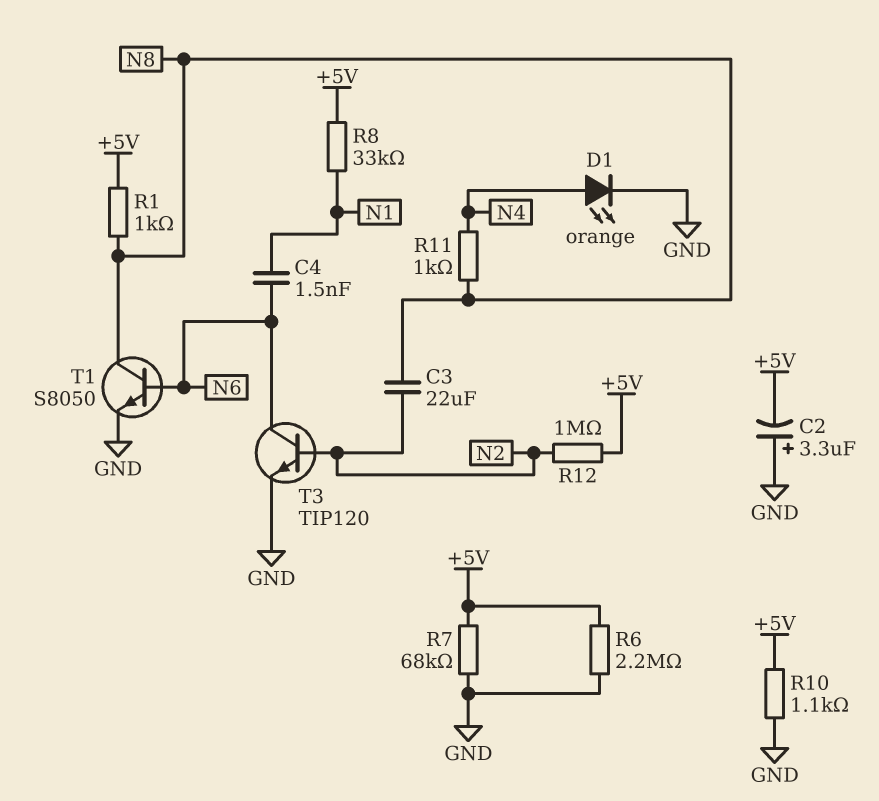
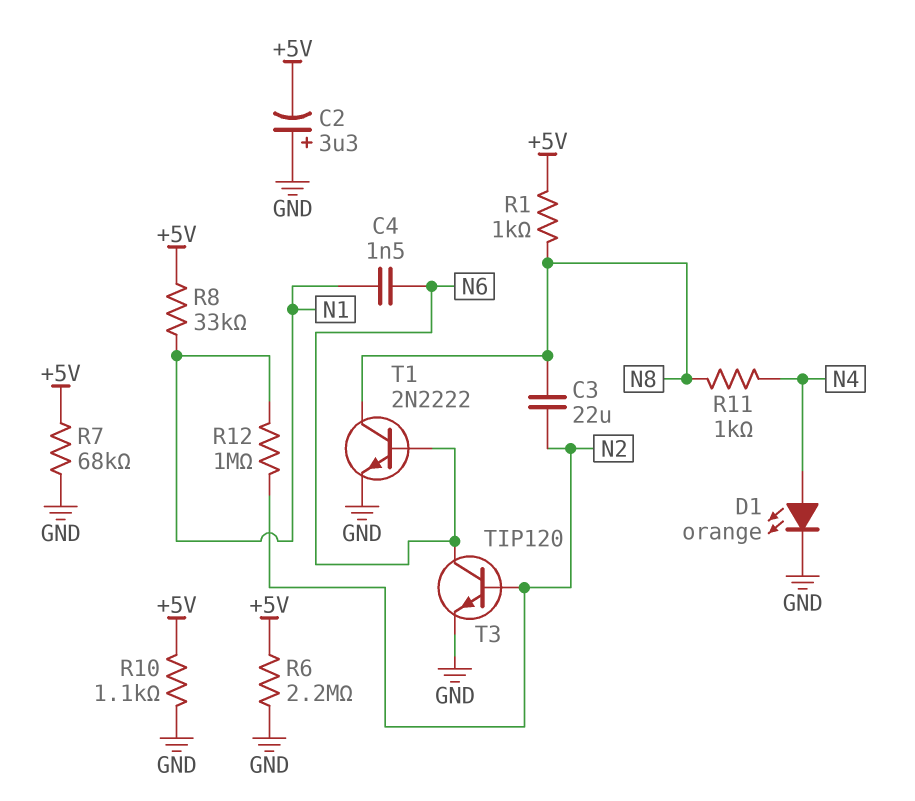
R12: 1M (+5V, N2) -> 1M (N1, N2)
T1: NPN S8050 (B N6, C N8, E GND) -> NPN 2N2222 (B N6, C N8, E GND)

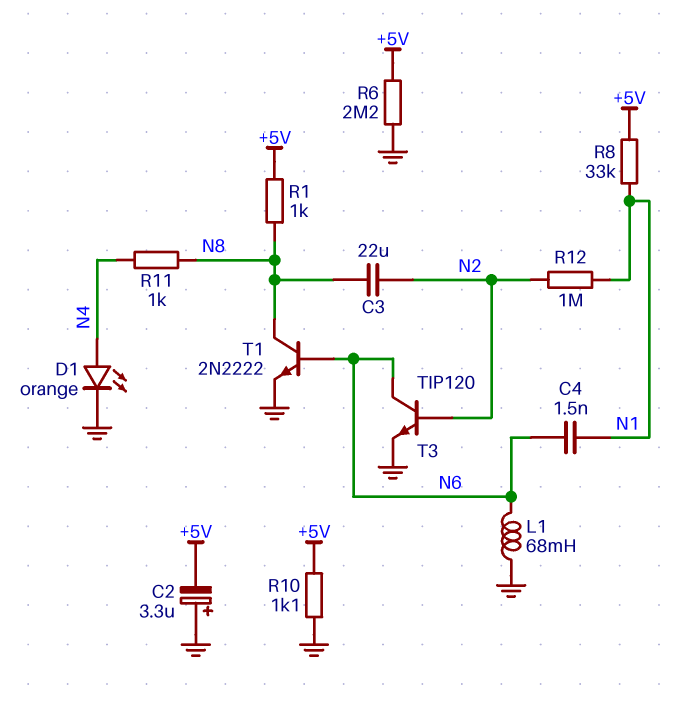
L1: none -> 68mH (GND, N6)
R7: 68k (+5V, GND) -> none

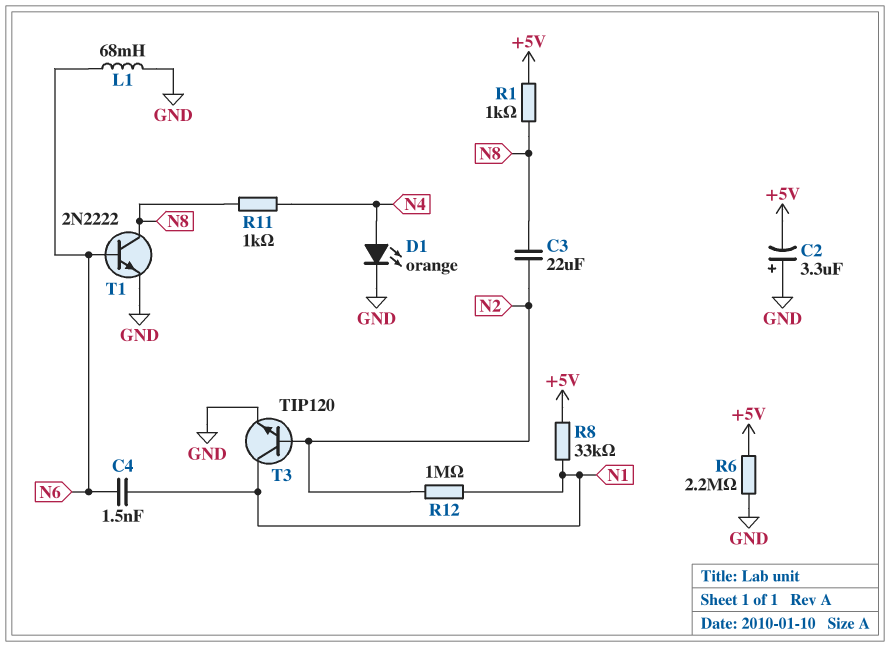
R10: 1.1k (+5V, GND) -> none
T3: NPN TIP120 (B N2, C N6, E GND) -> NPN TIP120 (B N2, C N1, E GND)

